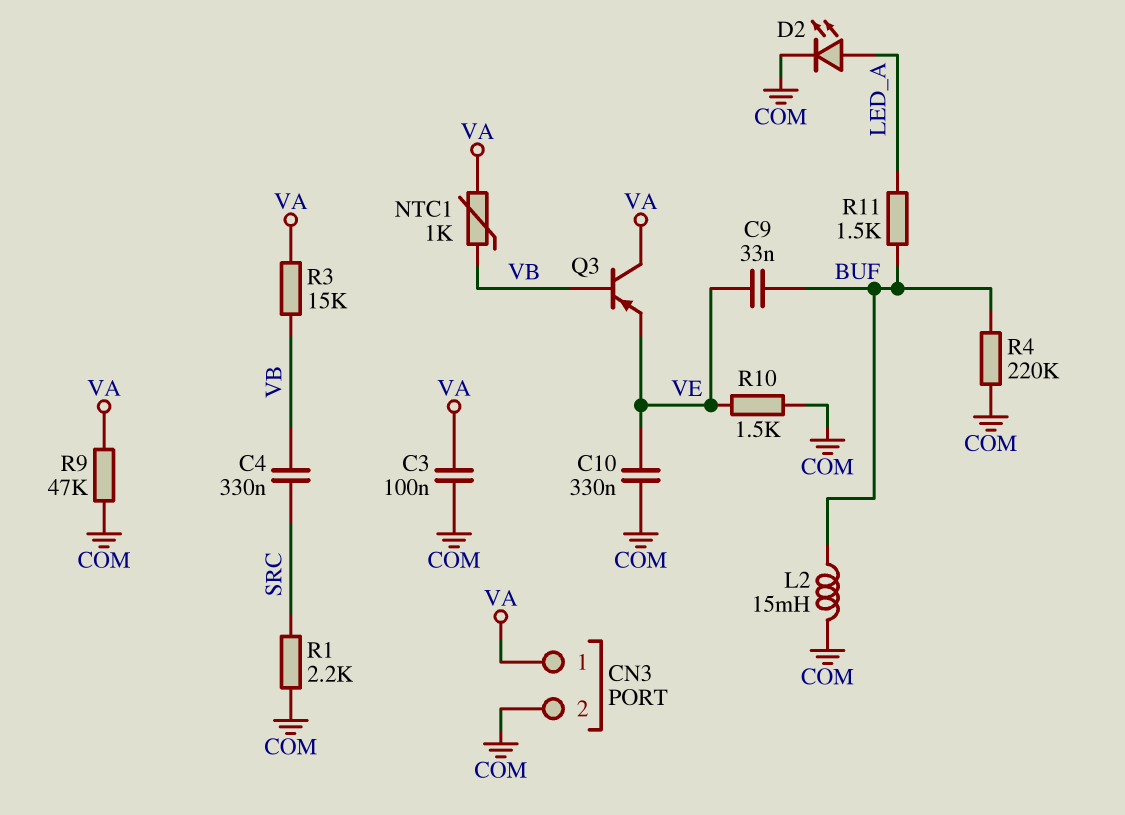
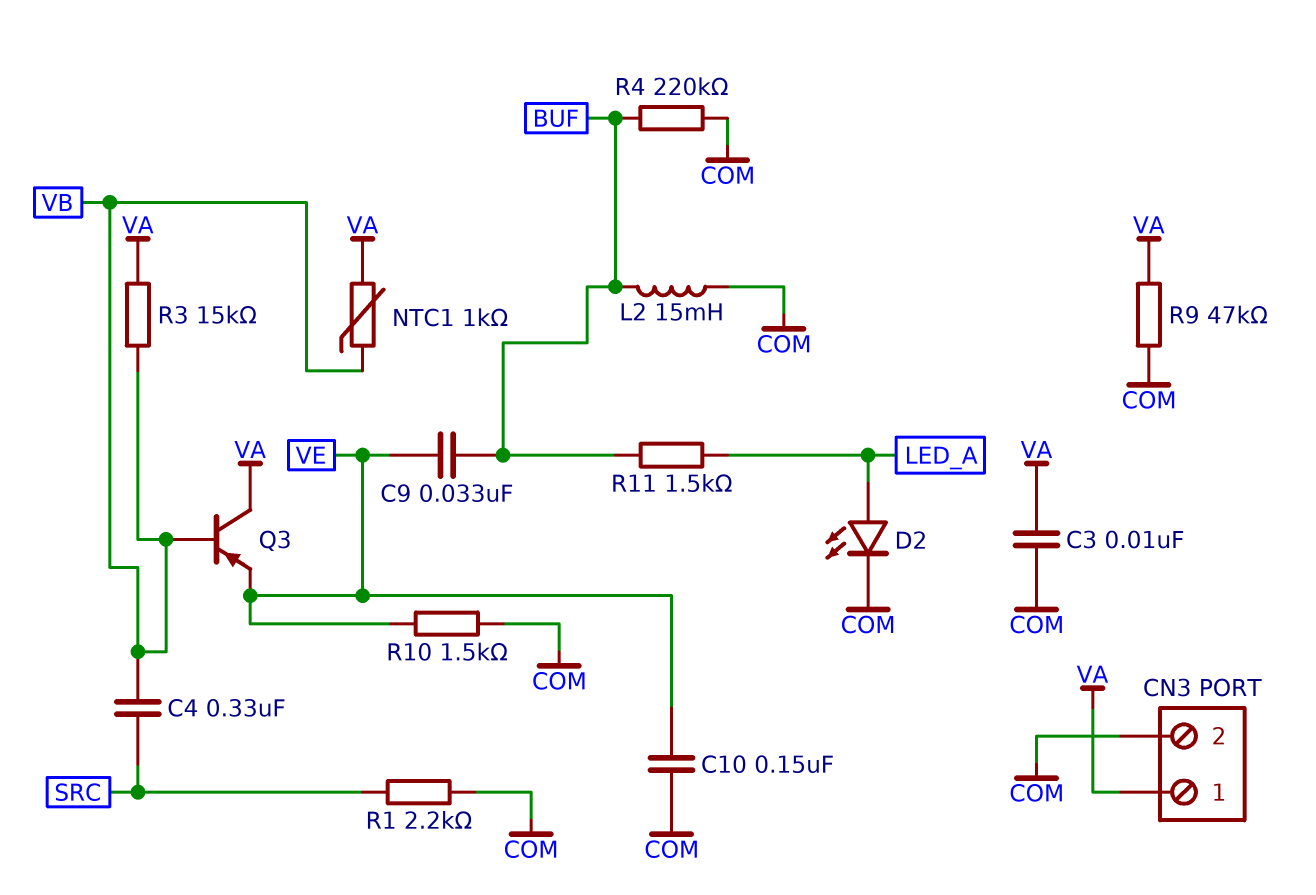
C3: 100nF (COM, VA) -> 10nF (COM, VA)
C10: 330nF (COM, VE) -> 150nF (COM, VE)

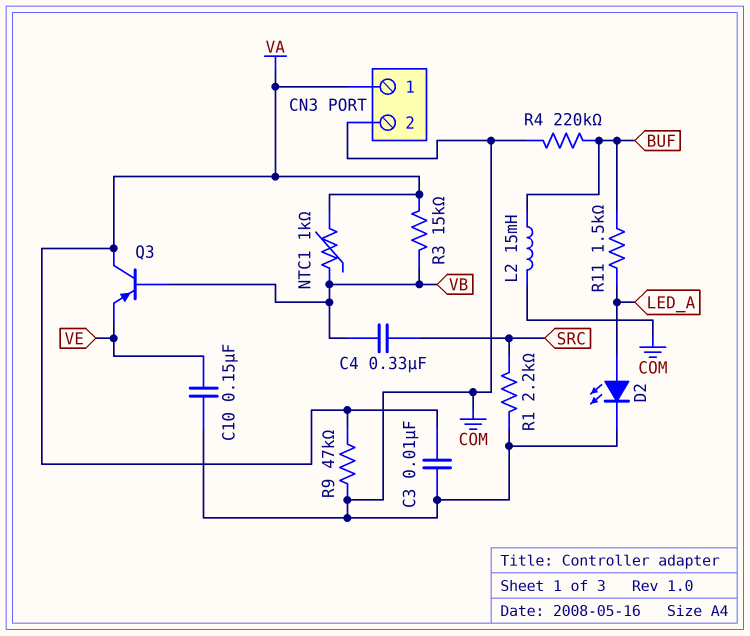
C9: 33nF (BUF, VE) -> none
R10: 1.5k (COM, VE) -> none

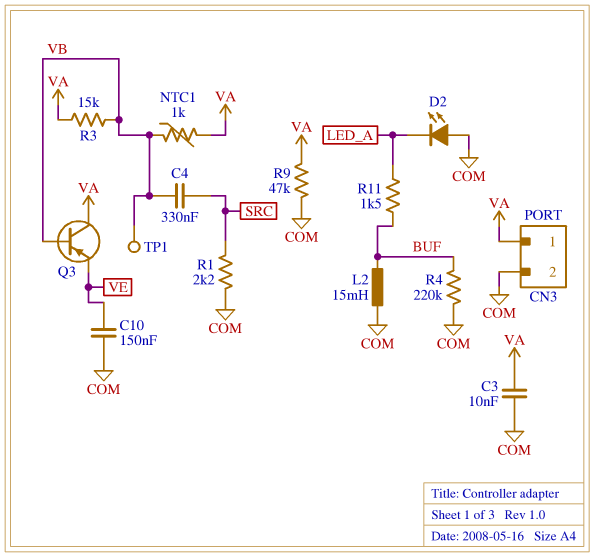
D2: LED (A LED_A, K COM) -> LED (A COM, K LED_A)
TP1: none -> test point (VB)

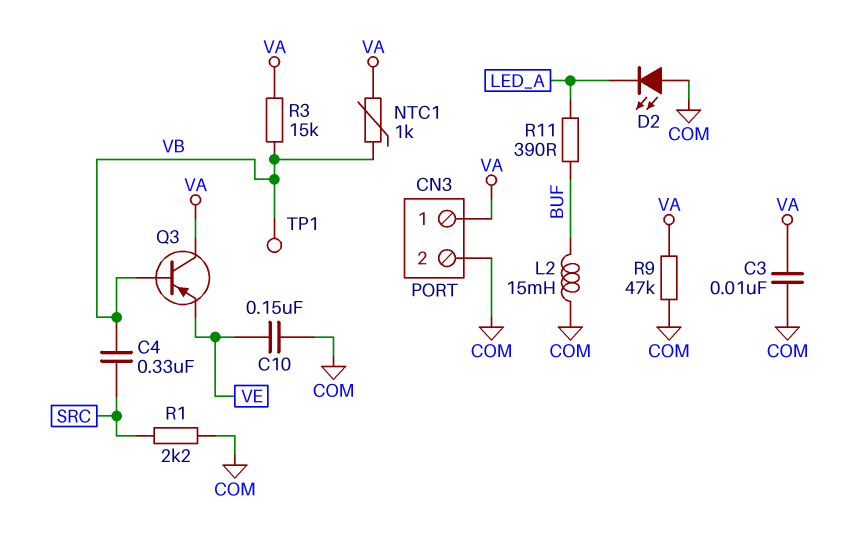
R4: 220k (BUF, COM) -> none
R11: 1.5k (BUF, LED_A) -> 390 (BUF, LED_A)

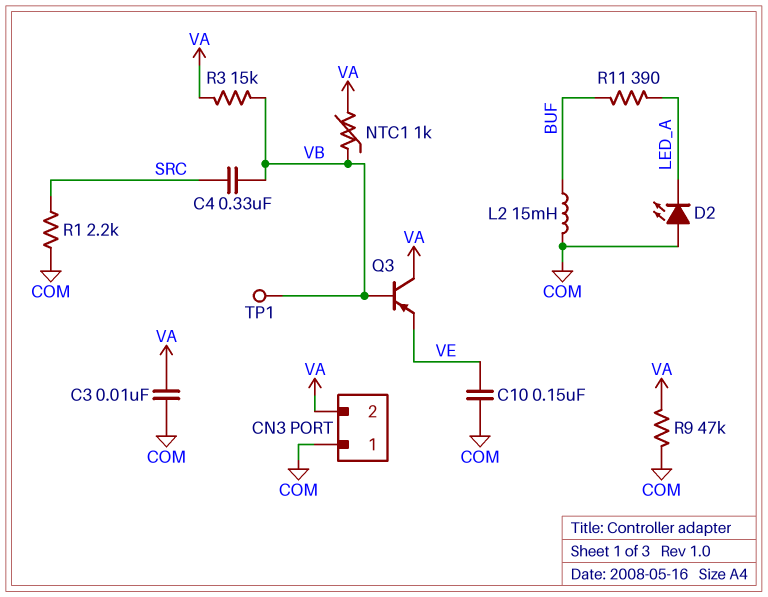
CN3 pin 1: VA -> COM
CN3 pin 2: COM -> VA

